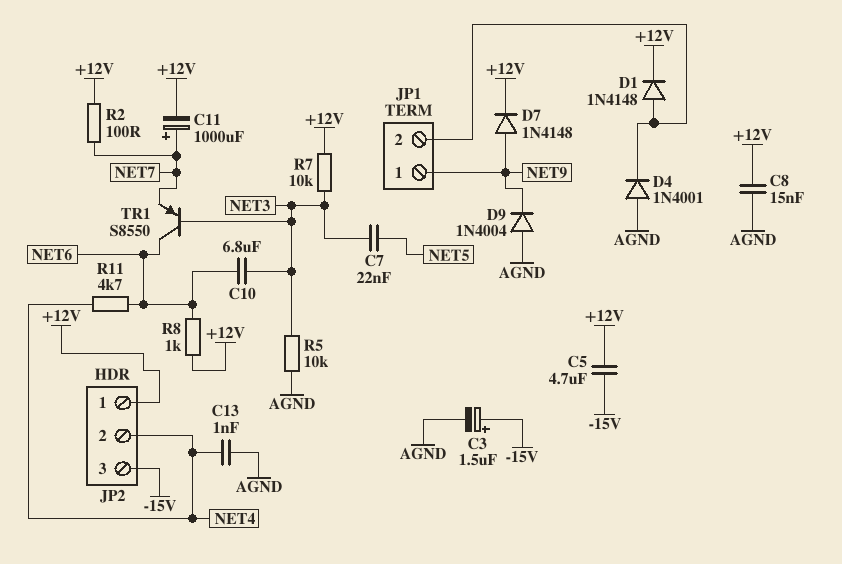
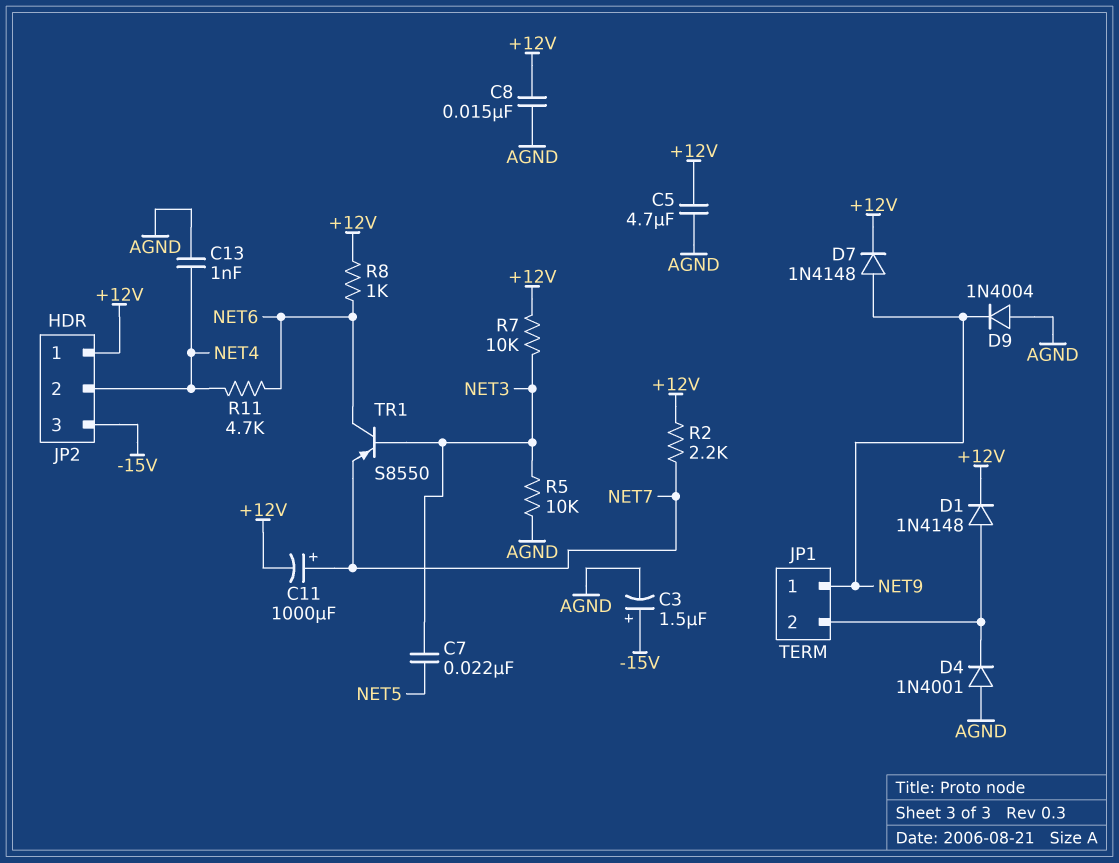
C5: 4.7uF (+12V, -15V) -> 4.7uF (+12V, AGND)
C10: 6.8uF (NET3, NET6) -> none
R2: 100 (+12V, NET7) -> 2.2k (+12V, NET7)

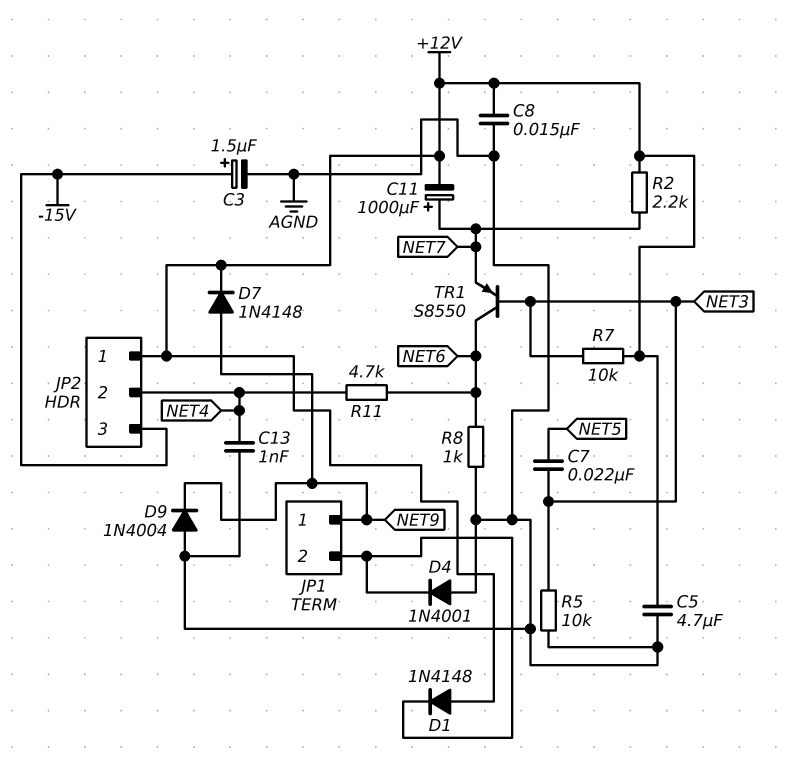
D1: diode 1N4148 (A JP1/2, K +12V) -> diode 1N4148 (A +12V, K JP1/2)
R8: 1k (+12V, NET6) -> 1k (AGND, NET6)

